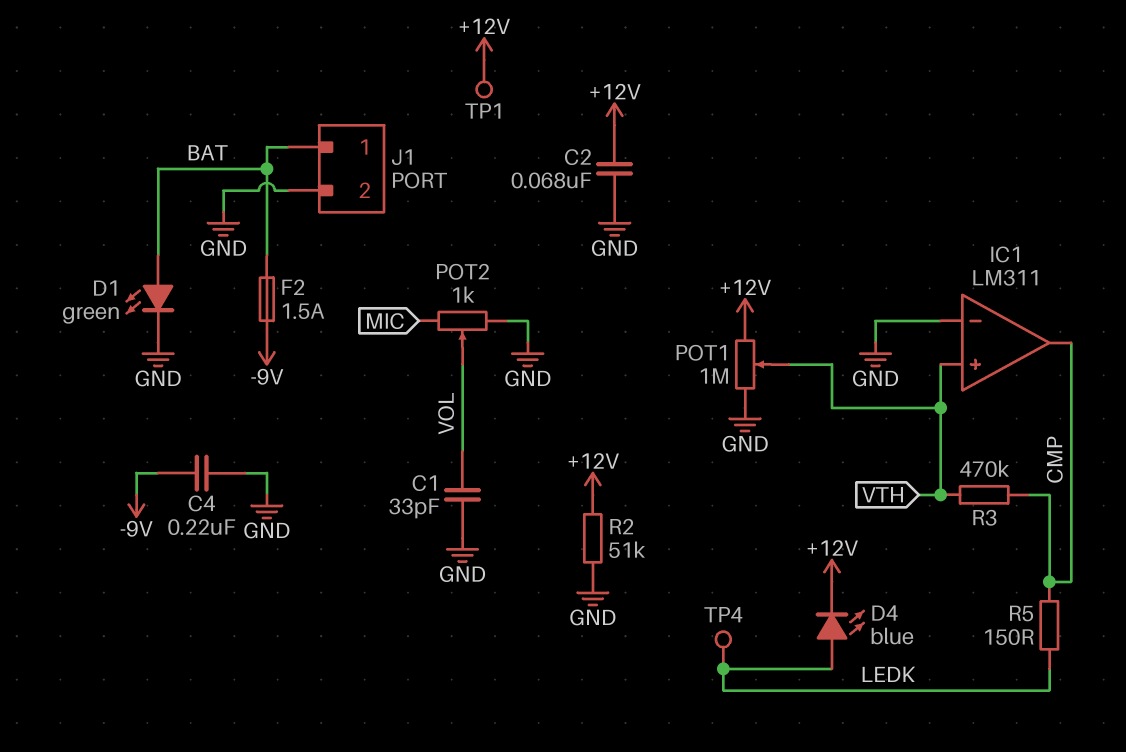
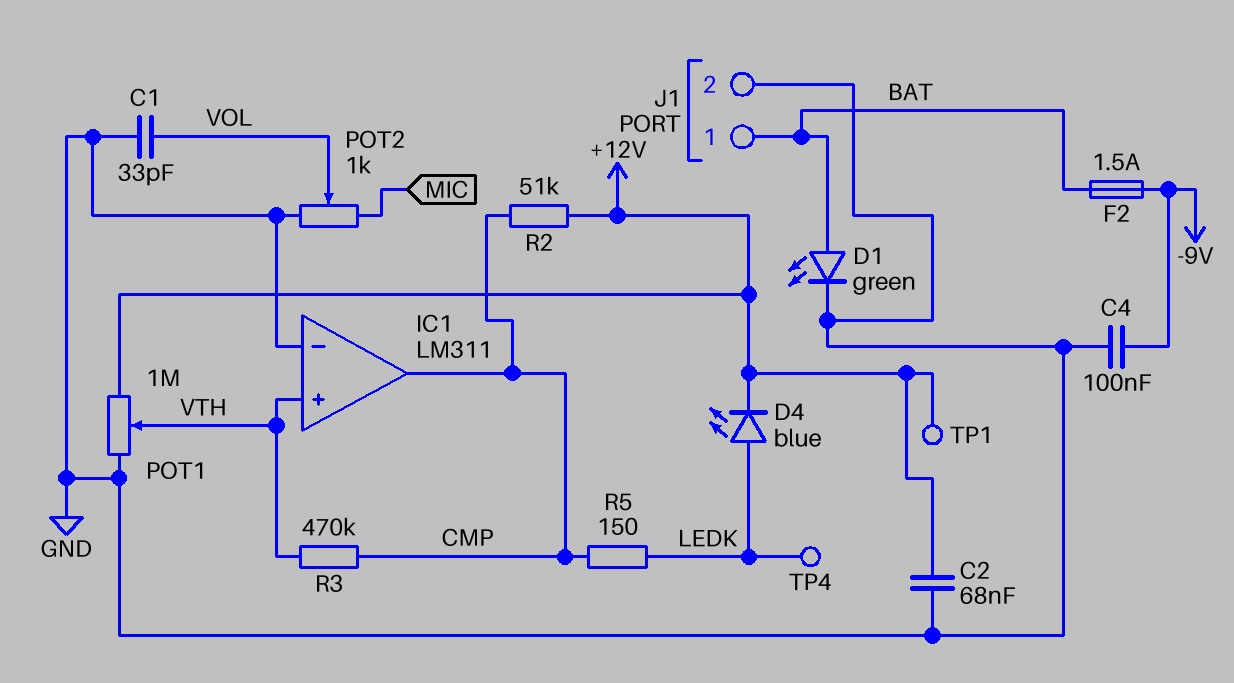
C4: 220nF (-9V, GND) -> 100nF (-9V, GND)
R2: 51k (+12V, GND) -> 51k (+12V, CMP)

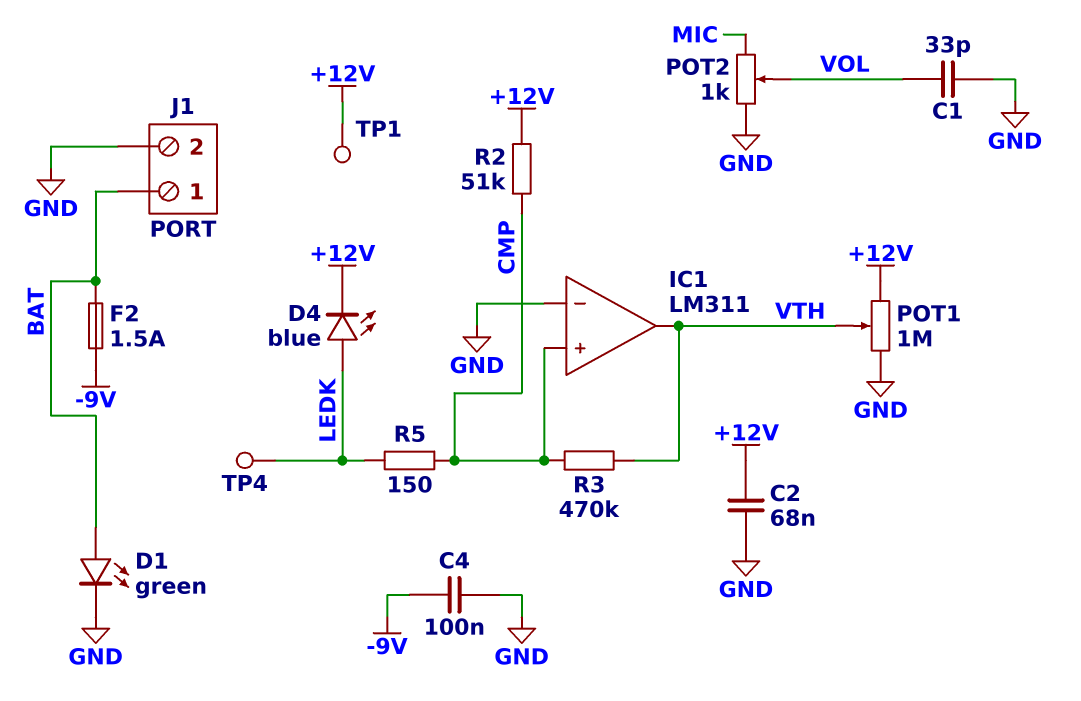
IC1 pin in+: VTH -> CMP
IC1 pin out: CMP -> VTH

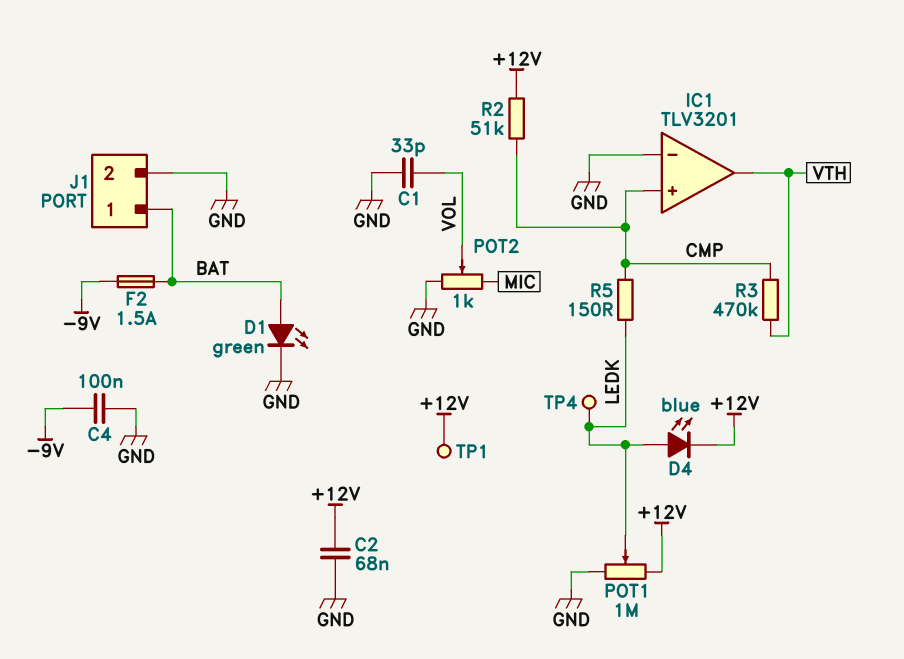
IC1: LM311 -> TLV3201
POT1: 1M (+12V, GND, wiper VTH) -> 1M (+12V, GND, wiper LEDK)

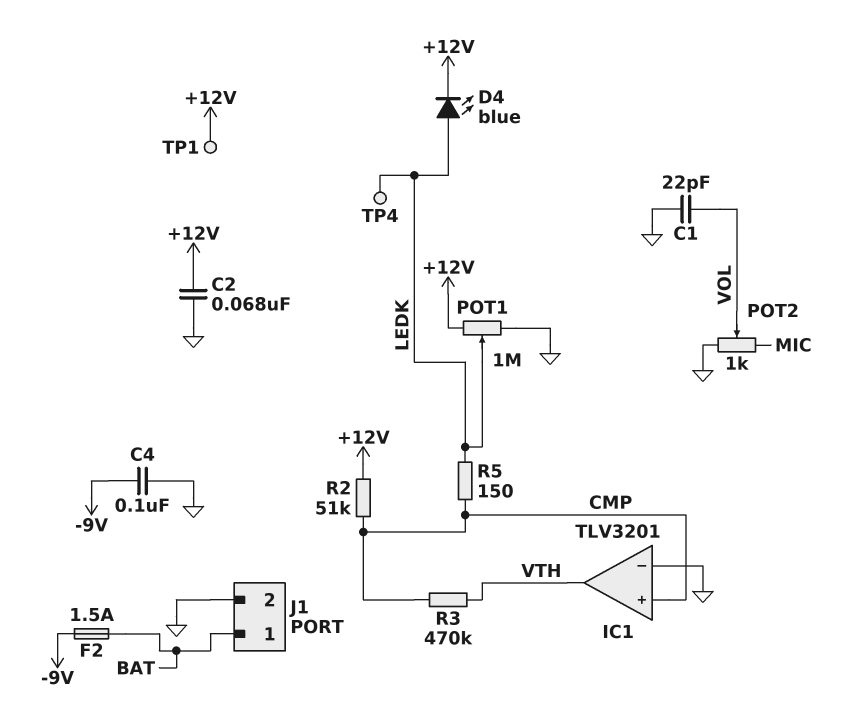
C1: 33pF (GND, VOL) -> 22pF (GND, VOL)
D1: LED green (A BAT, K GND) -> none

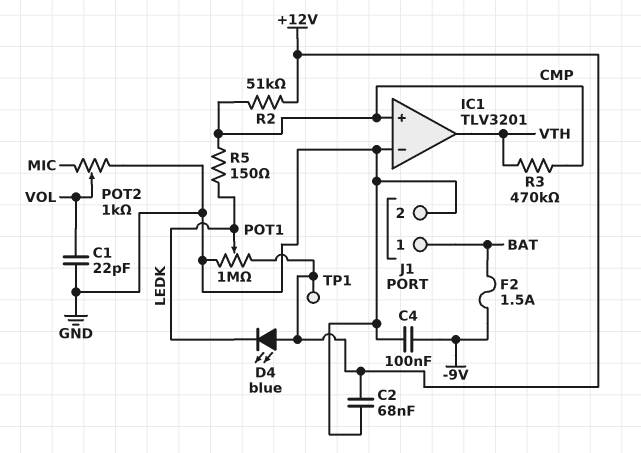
D4: LED blue (A LEDK, K +12V) -> LED blue (A +12V, K LEDK)
TP4: test point (LEDK) -> none

